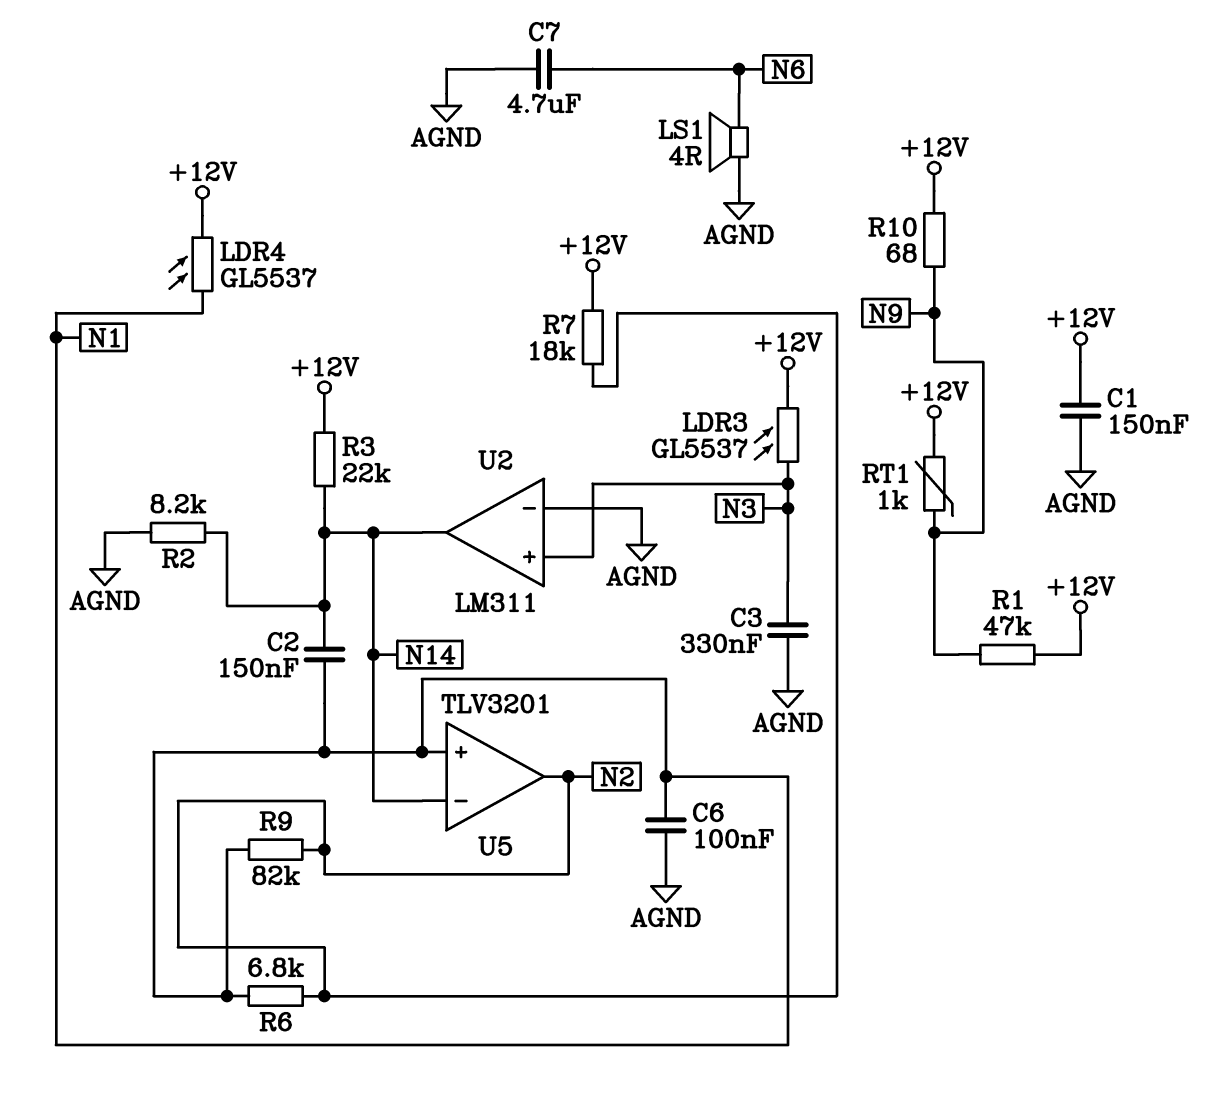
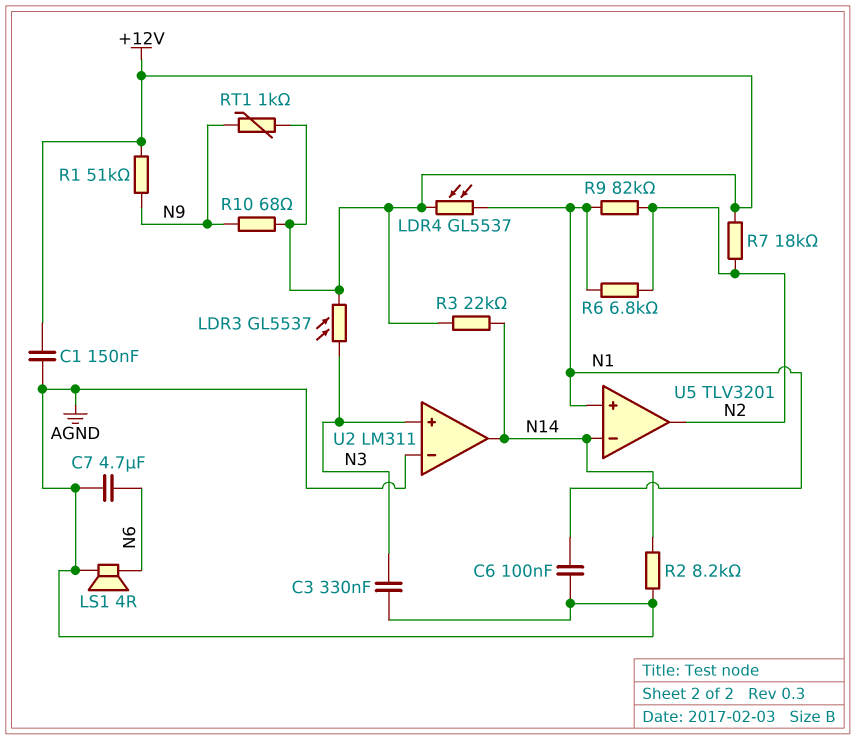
C2: 150nF (N1, N14) -> none
R1: 47k (+12V, N9) -> 51k (+12V, N9)

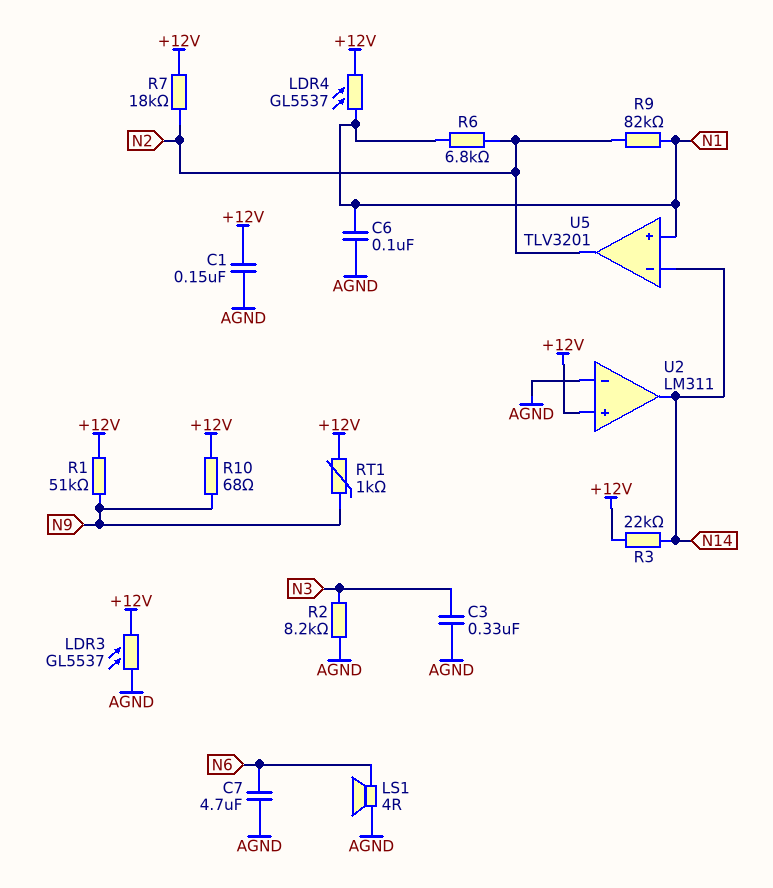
LDR3: GL5537 (+12V, N3) -> GL5537 (+12V, AGND)
R2: 8.2k (AGND, N14) -> 8.2k (AGND, N3)
U2 pin in+: N3 -> +12V

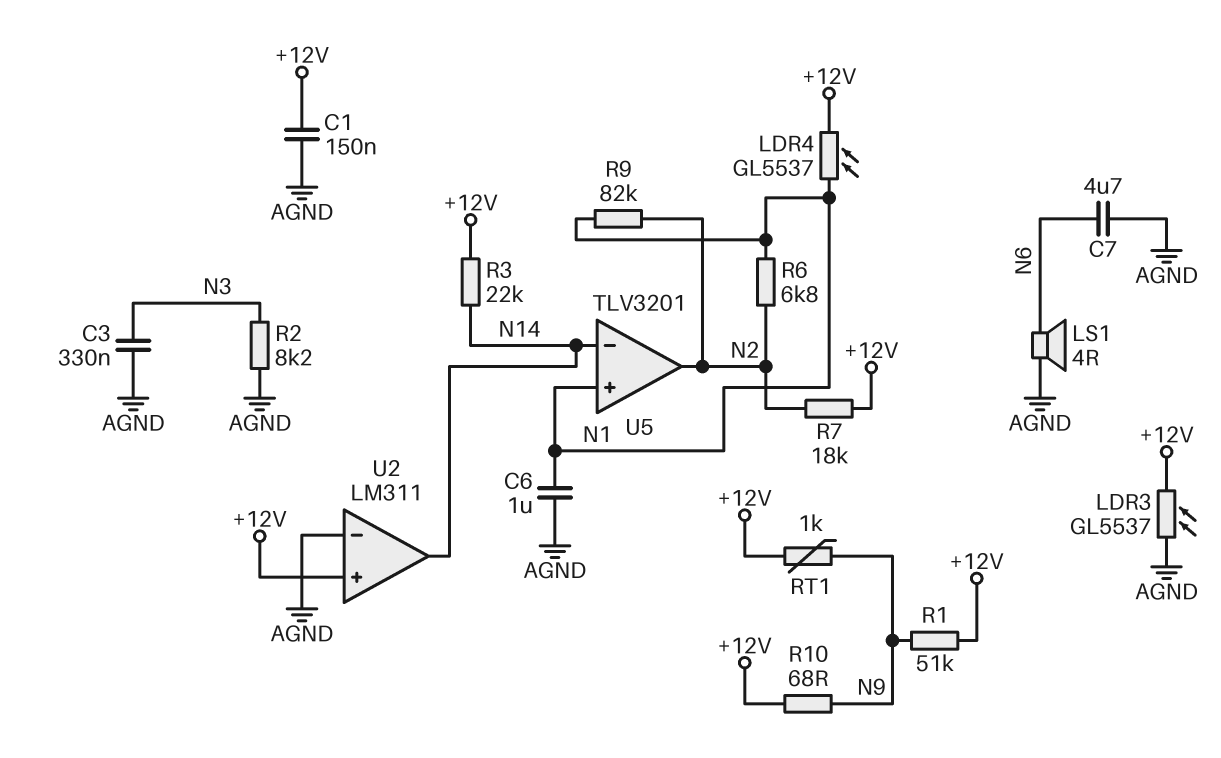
C6: 100nF (AGND, N1) -> 1uF (AGND, N1)

